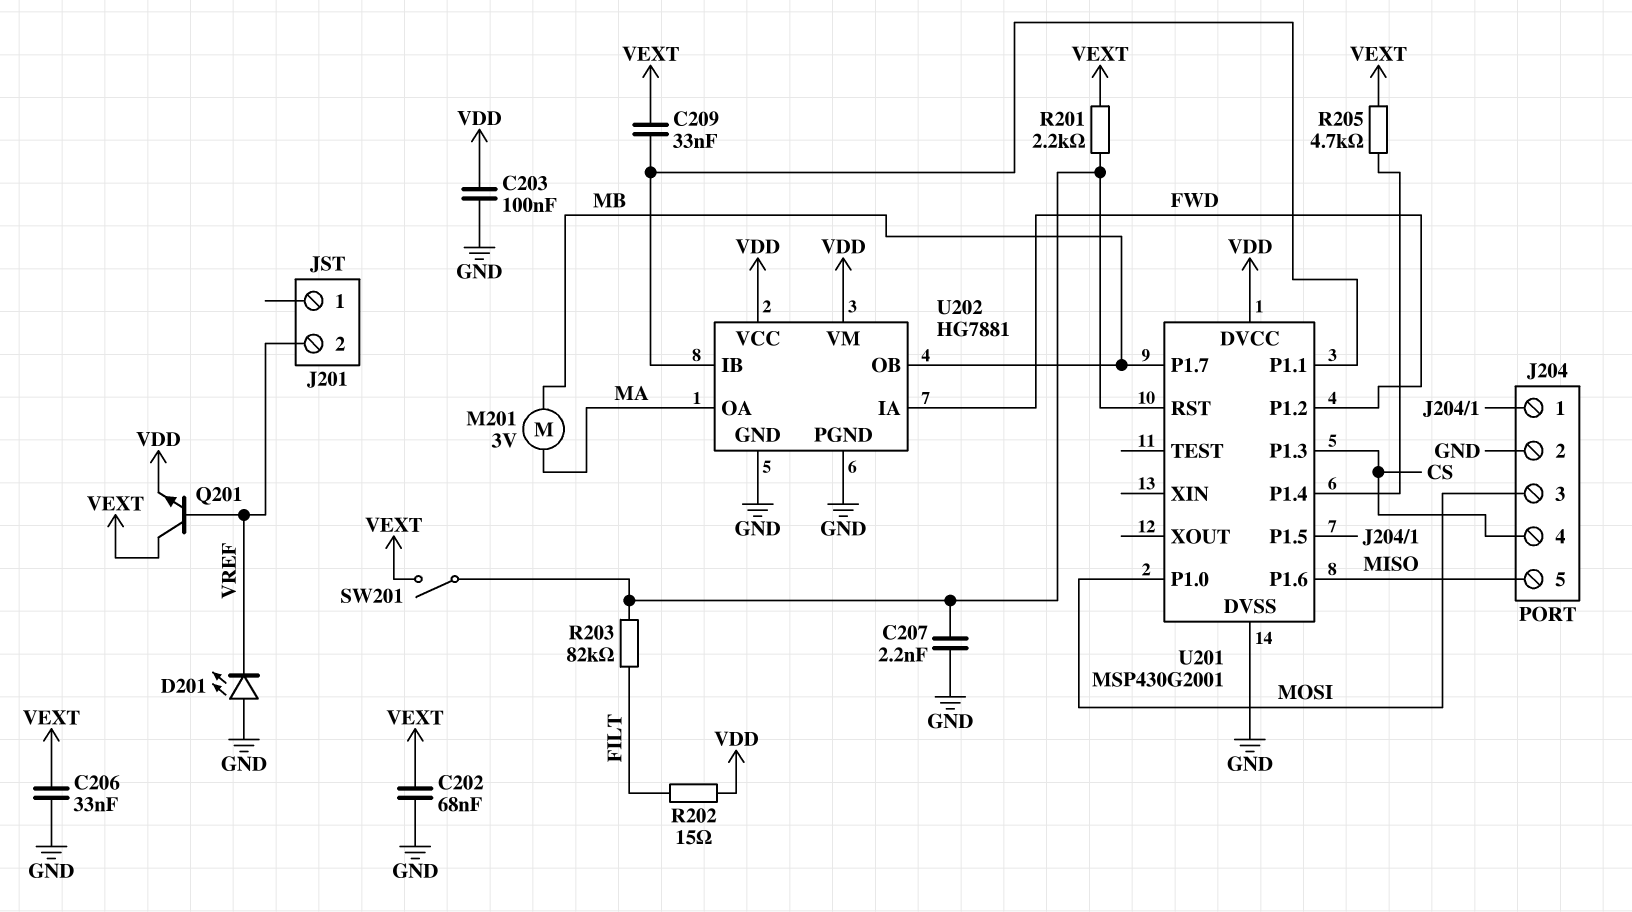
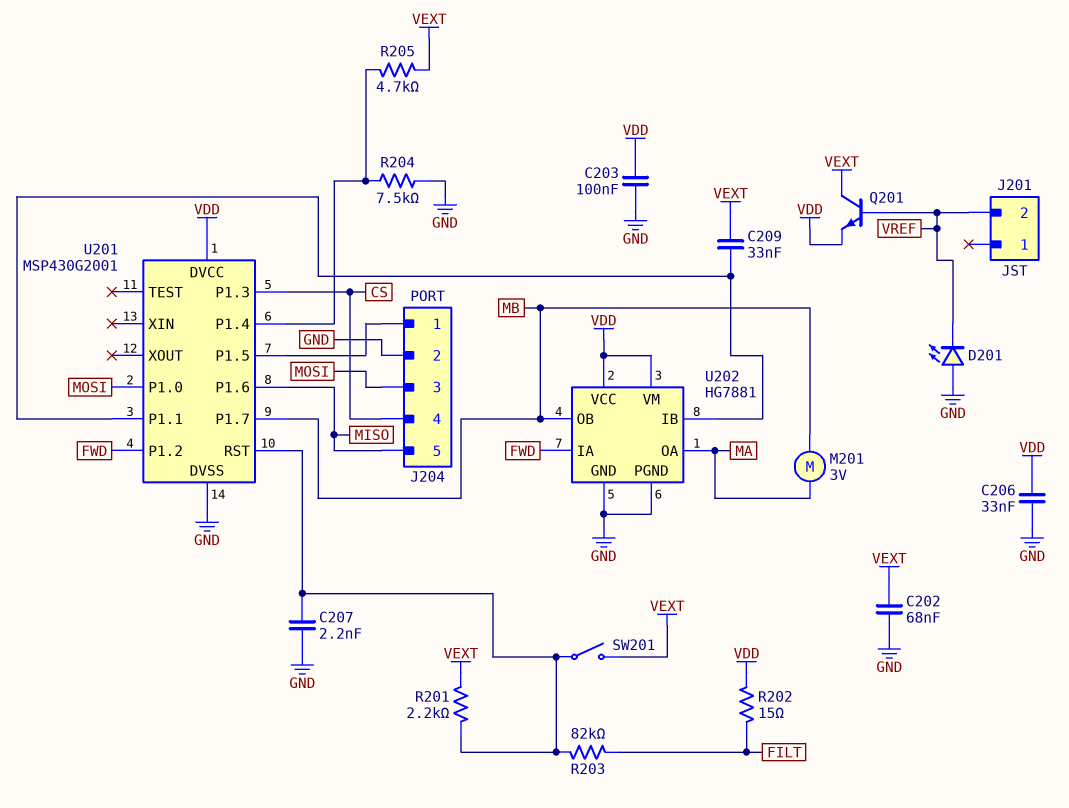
C206: 33nF (GND, VEXT) -> 33nF (GND, VDD)
R204: none -> 7.5k (GND, U201/P1.4)

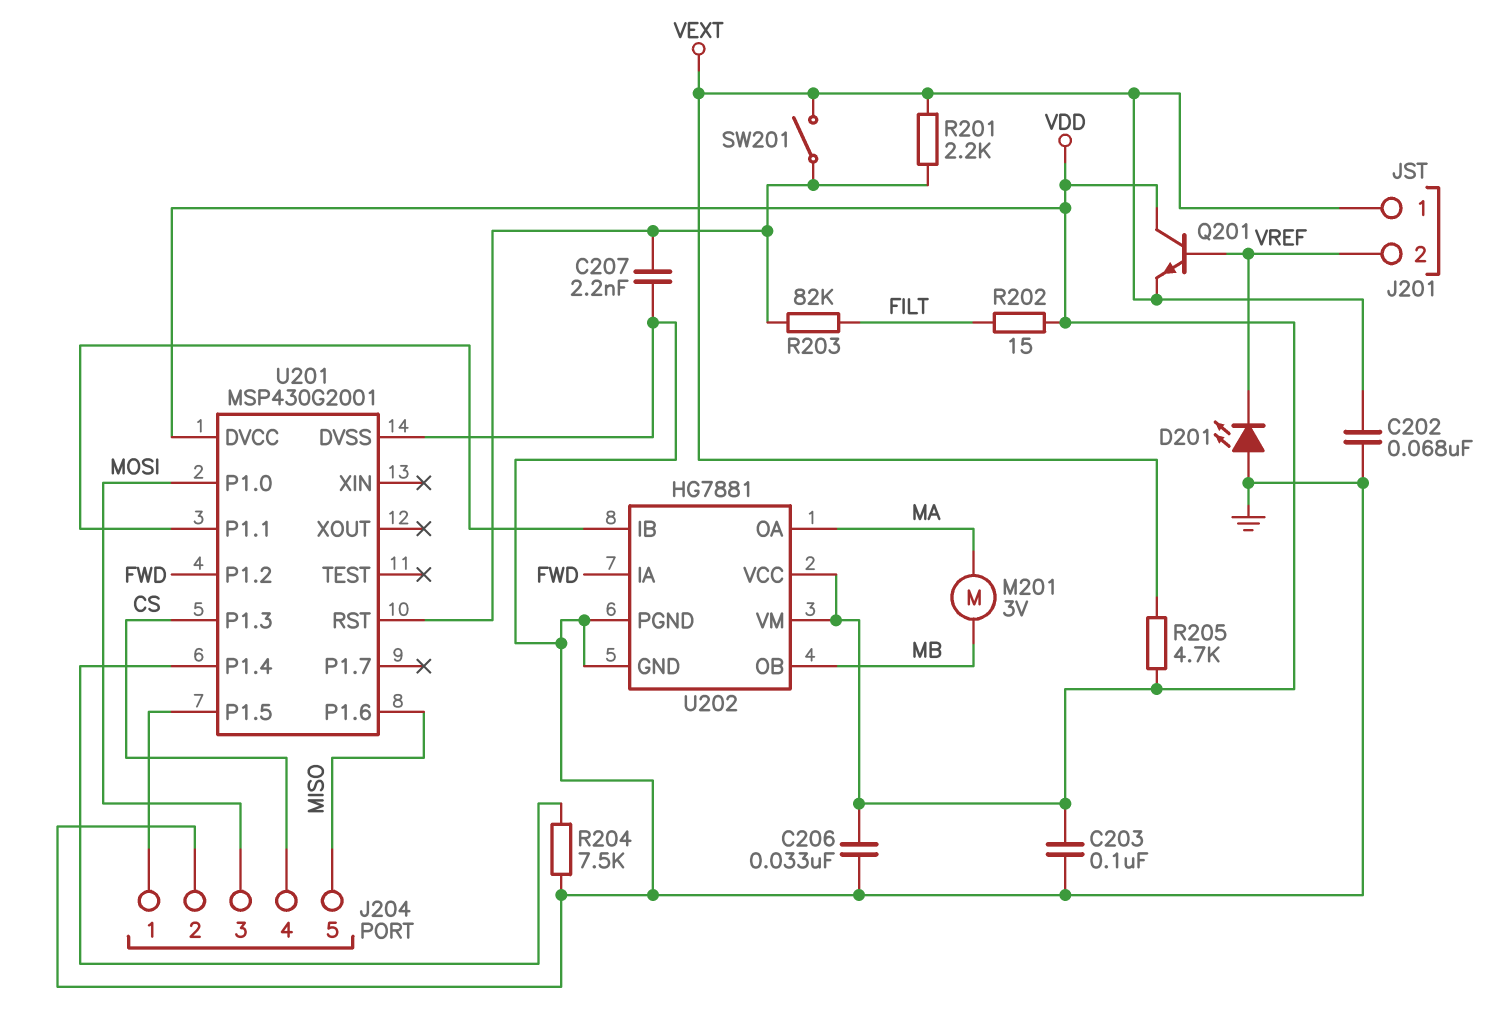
C209: 33nF (U201/P1.1, VEXT) -> none
J201 pin 1: none -> VEXT
Q201: NPN (B VREF, C VEXT, E VDD) -> NPN (B VREF, C VDD, E VEXT)
R205: 4.7k (U201/P1.4, VEXT) -> 4.7k (VDD, VEXT)
U201 pin P1.7: MB -> none

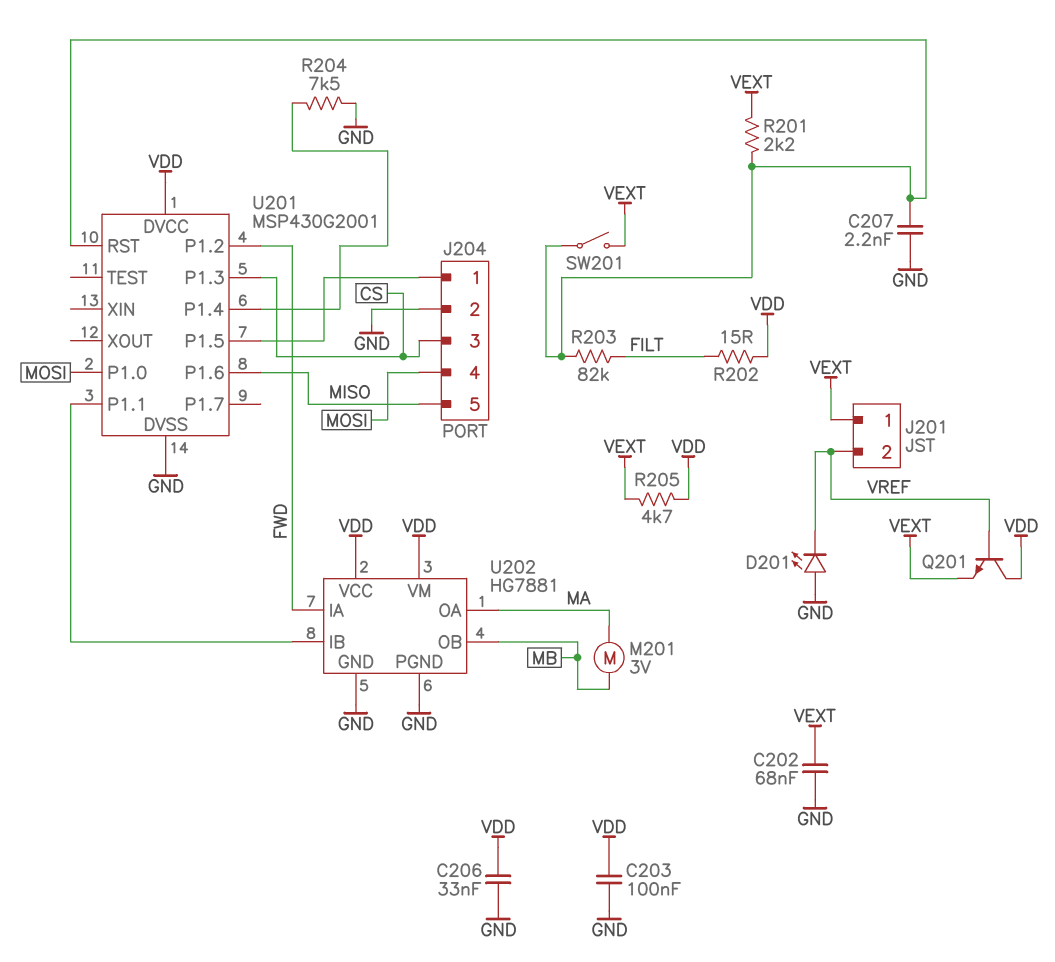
J204 pin 3: MOSI -> CS
J204 pin 4: CS -> MOSI

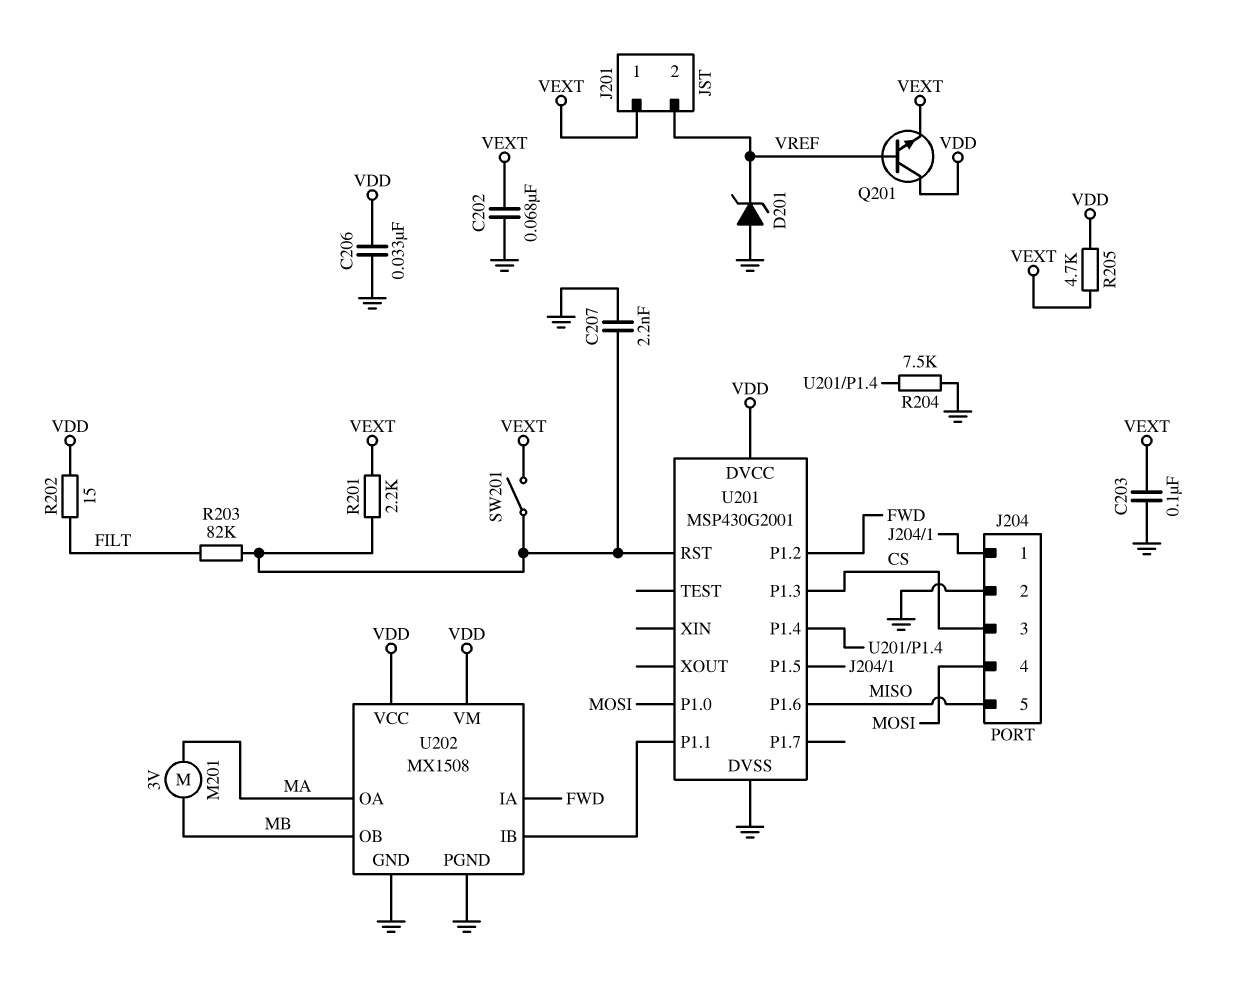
C203: 100nF (GND, VDD) -> 100nF (GND, VEXT)
D201: LED (A GND, K VREF) -> zener (A GND, K VREF)
U202: HG7881 -> MX1508

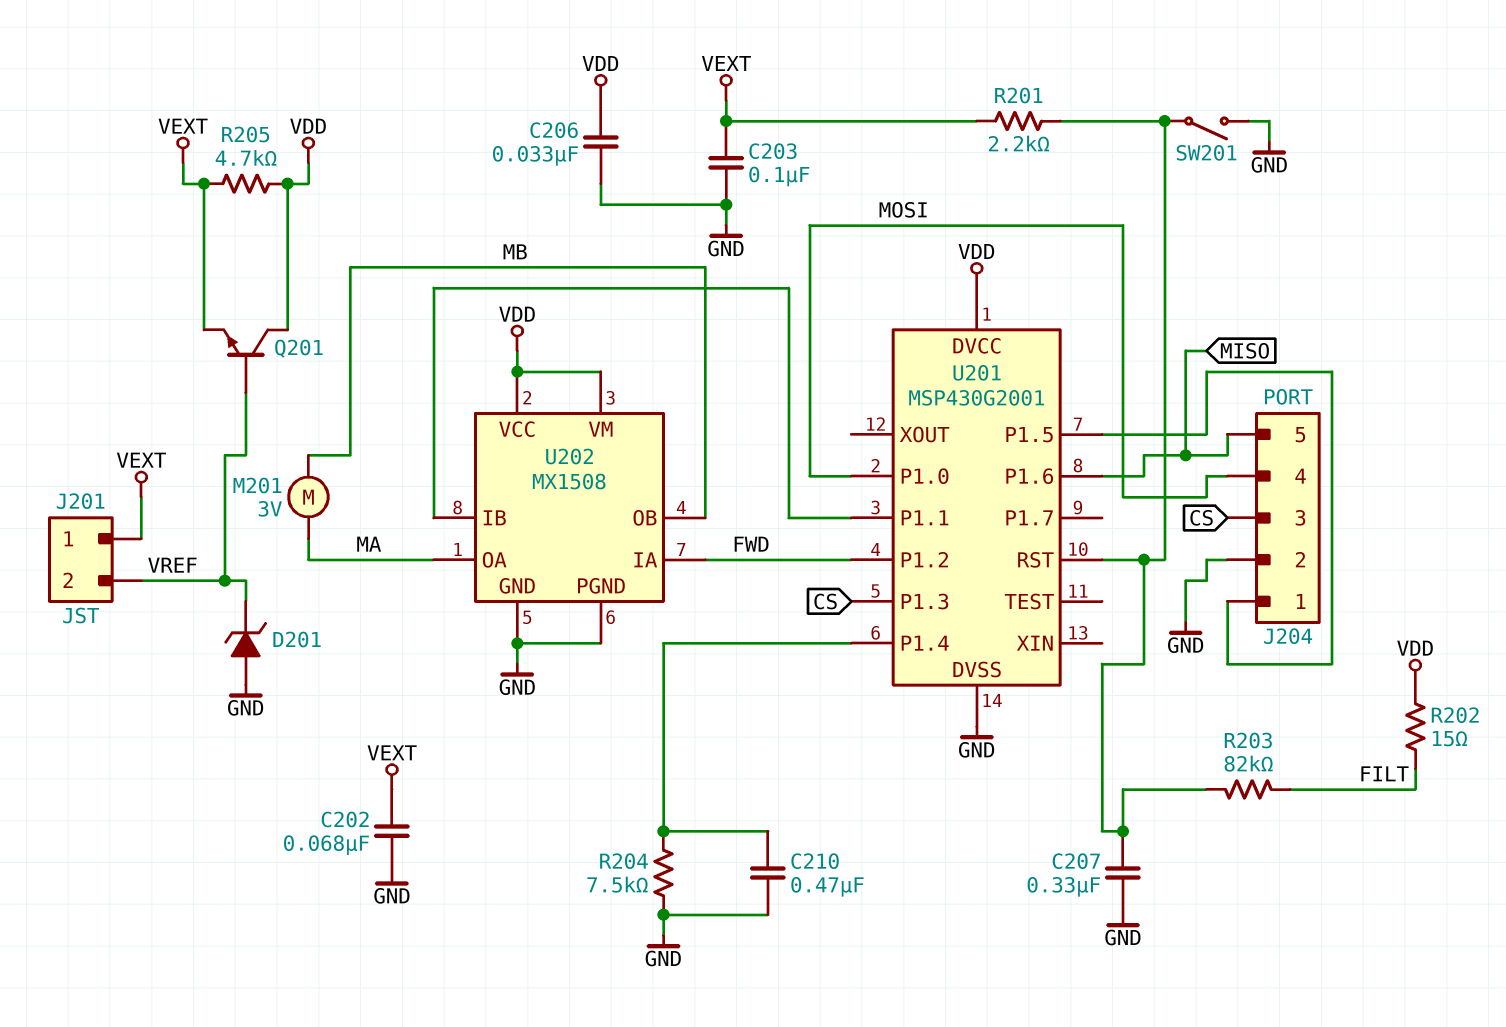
C207: 2.2nF (GND, U201/RST) -> 330nF (GND, U201/RST)
C210: none -> 470nF (GND, U201/P1.4)
SW201: switch (U201/RST, VEXT) -> switch (GND, U201/RST)

